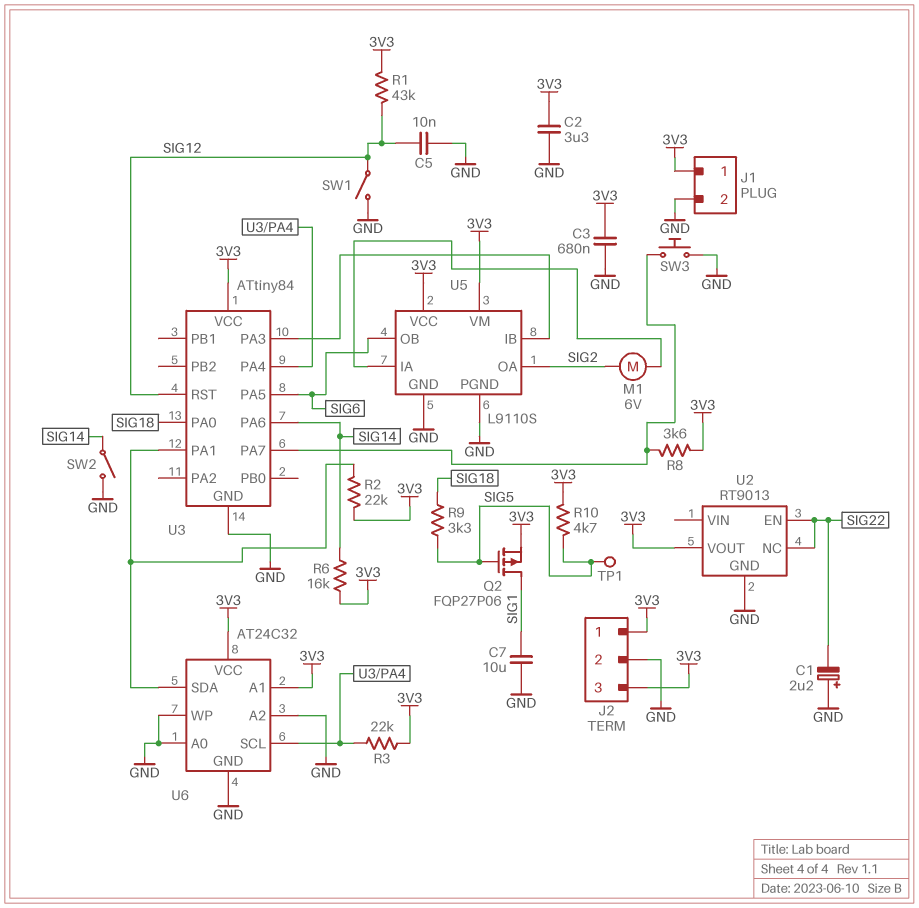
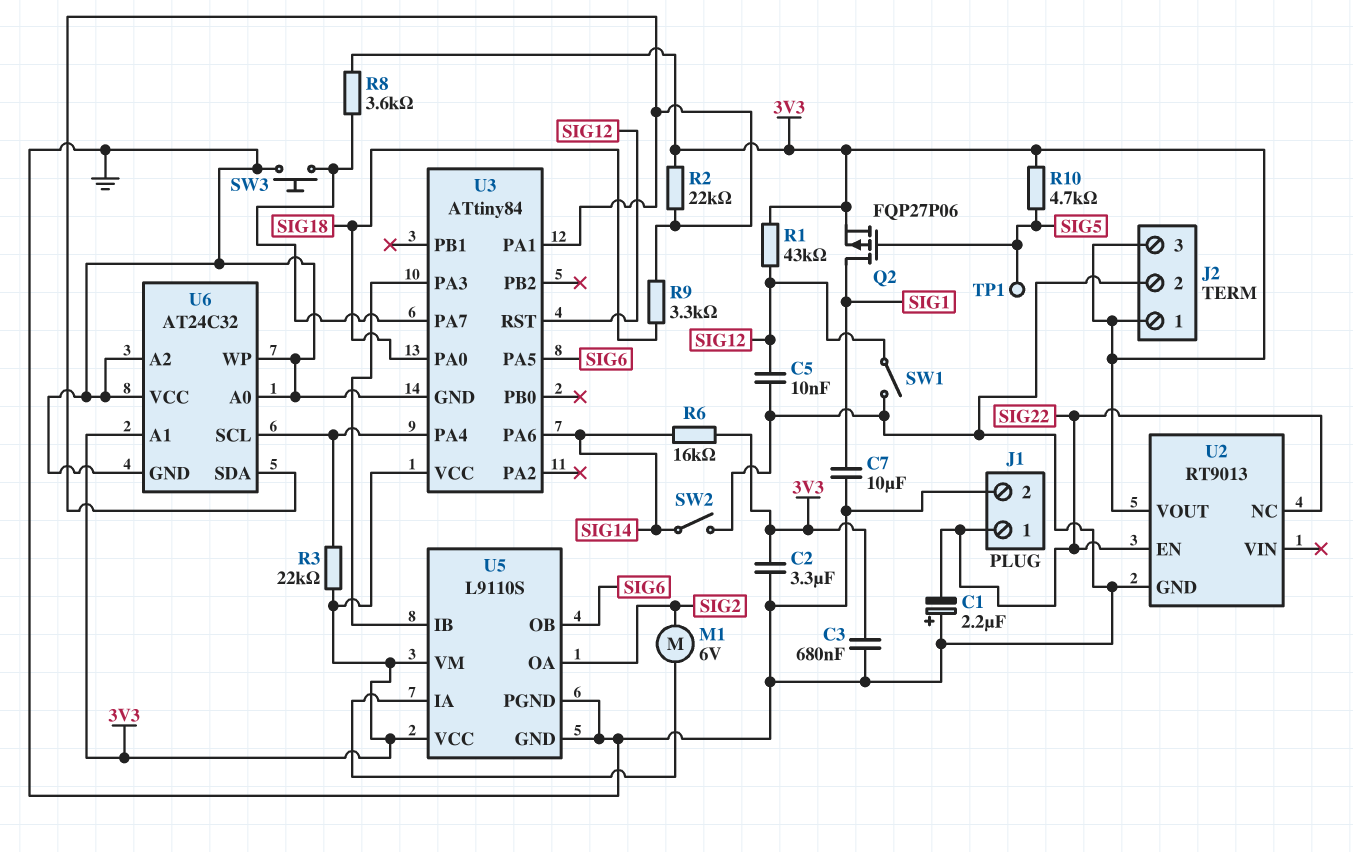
J1 pin 1: 3V3 -> SIG22
R9: 3.3k (SIG5, SIG18) -> 3.3k (SIG18, U3/PA1)
U6 pin VCC: 3V3 -> GND

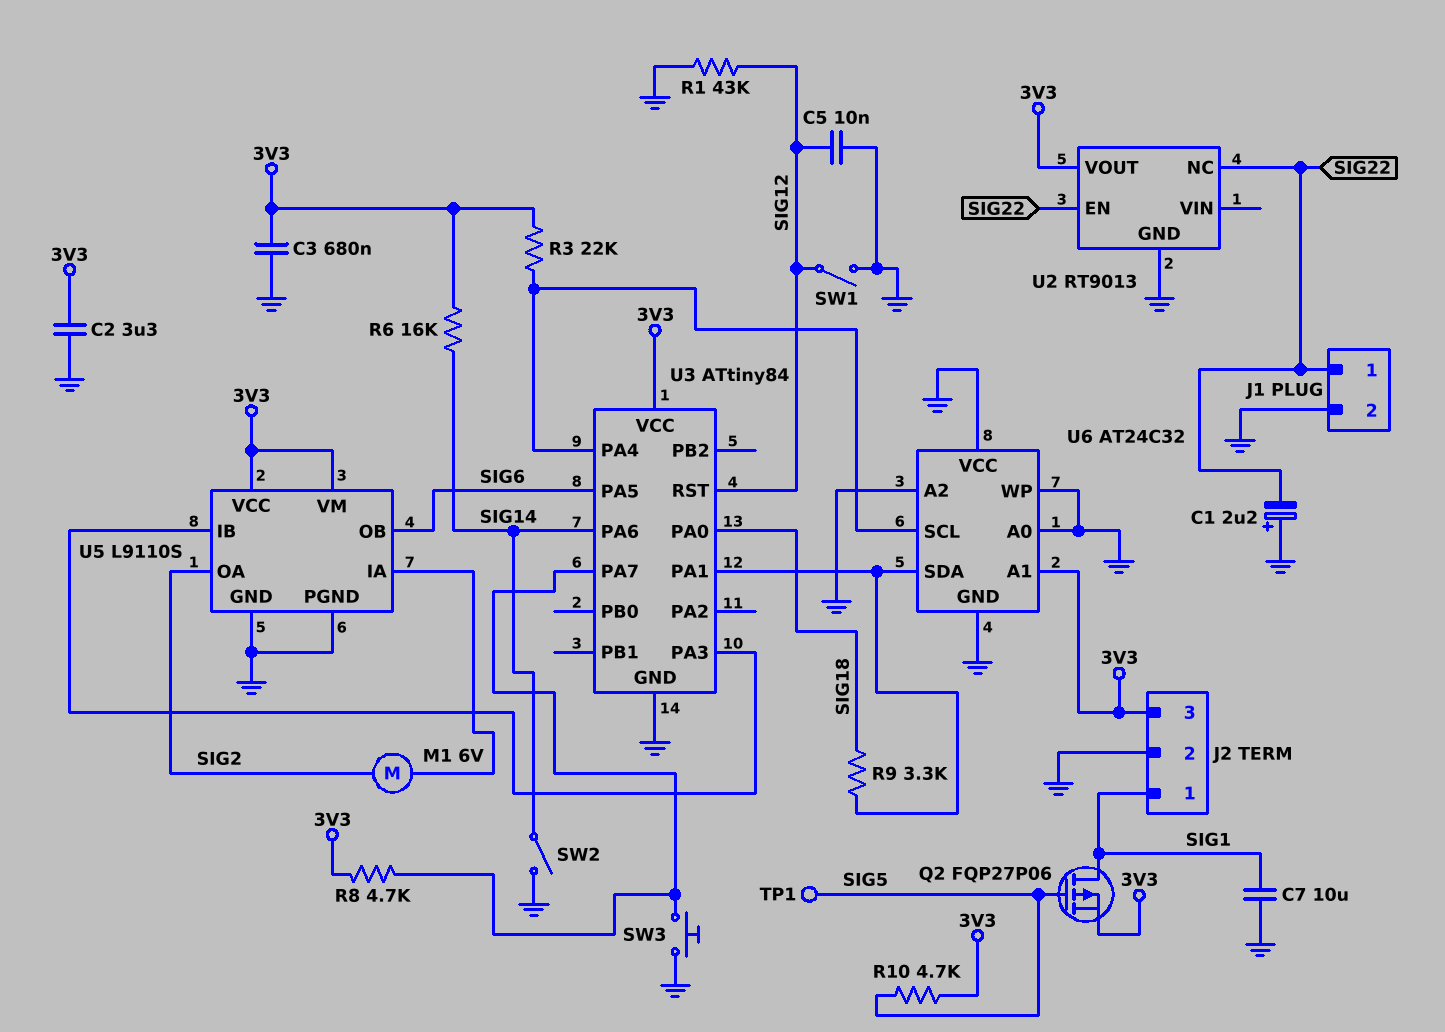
J2 pin 1: 3V3 -> SIG1
R1: 43k (3V3, SIG12) -> 43k (GND, SIG12)
R2: 22k (3V3, U3/PA1) -> none
R8: 3.6k (3V3, U3/PA7) -> 4.7k (3V3, U3/PA7)

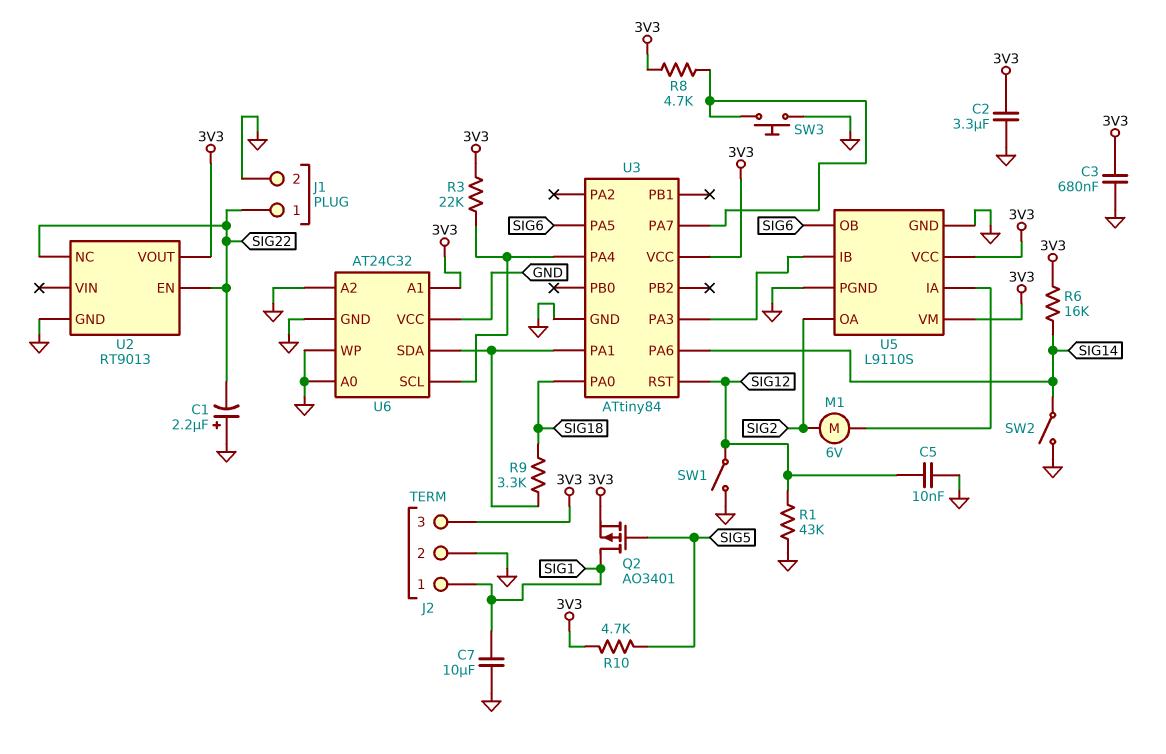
Q2: PMOS FQP27P06 (G SIG5, D SIG1, S 3V3) -> PMOS AO3401 (G SIG5, D SIG1, S 3V3)
TP1: test point (SIG5) -> none

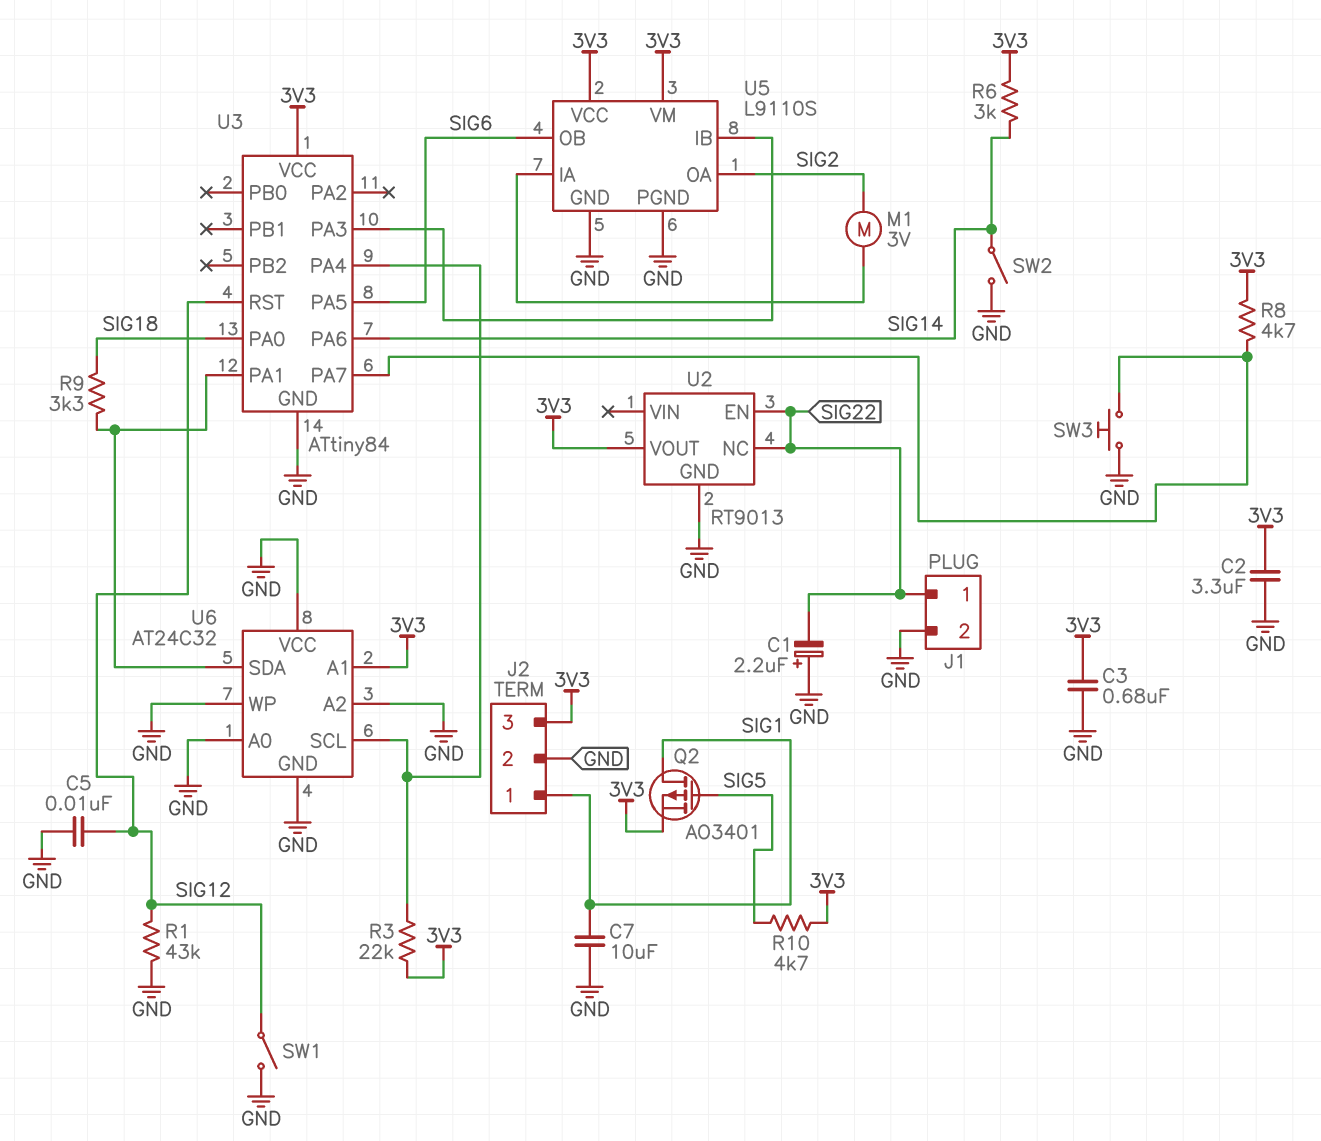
M1: motor 6V (SIG2, U5/IA) -> motor 3V (SIG2, U5/IA)
R6: 16k (3V3, SIG14) -> 3k (3V3, SIG14)

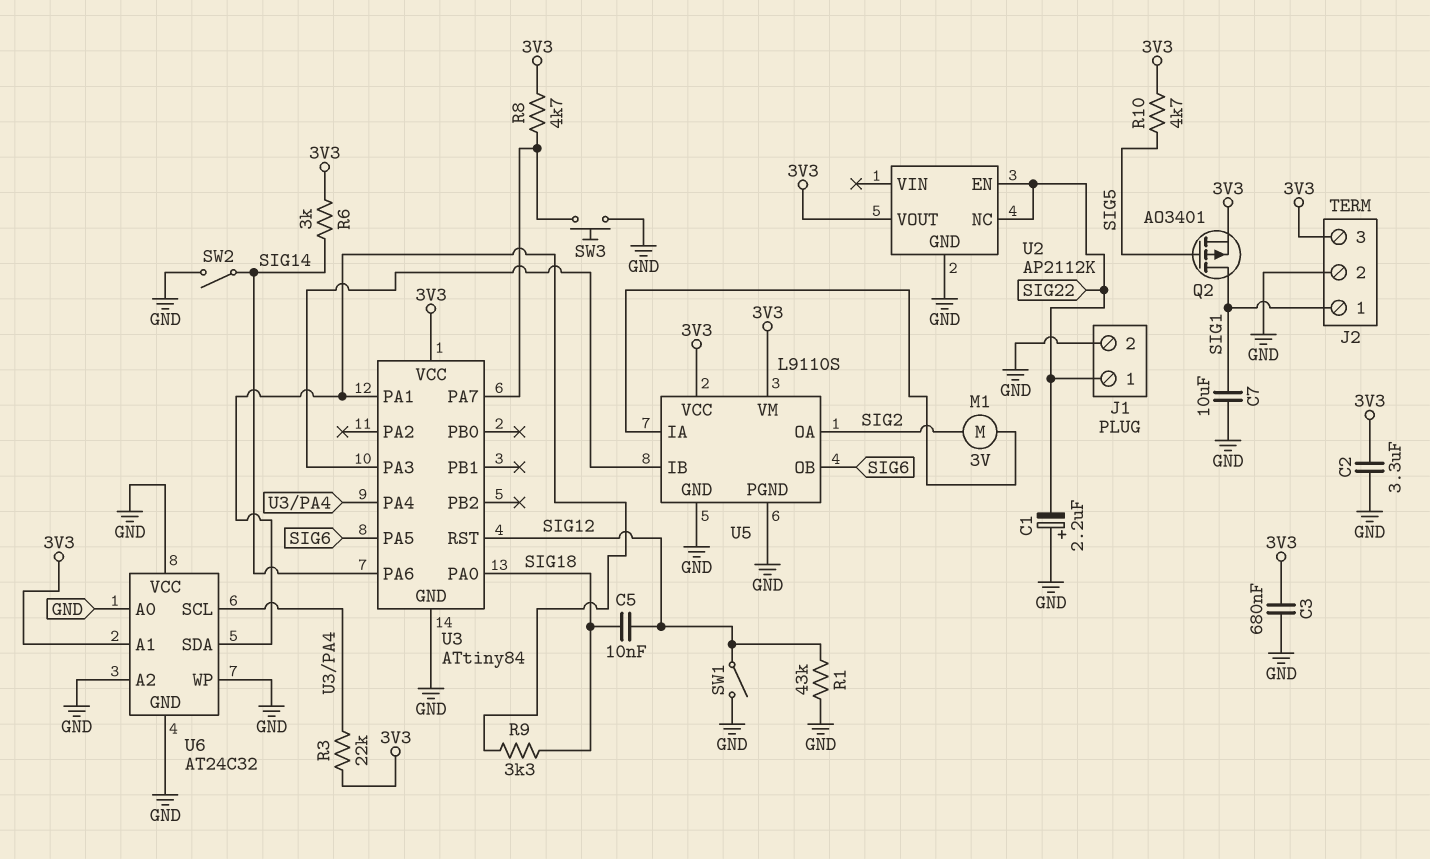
C5: 10nF (GND, SIG12) -> 10nF (SIG12, SIG18)
U2: RT9013 -> AP2112K

